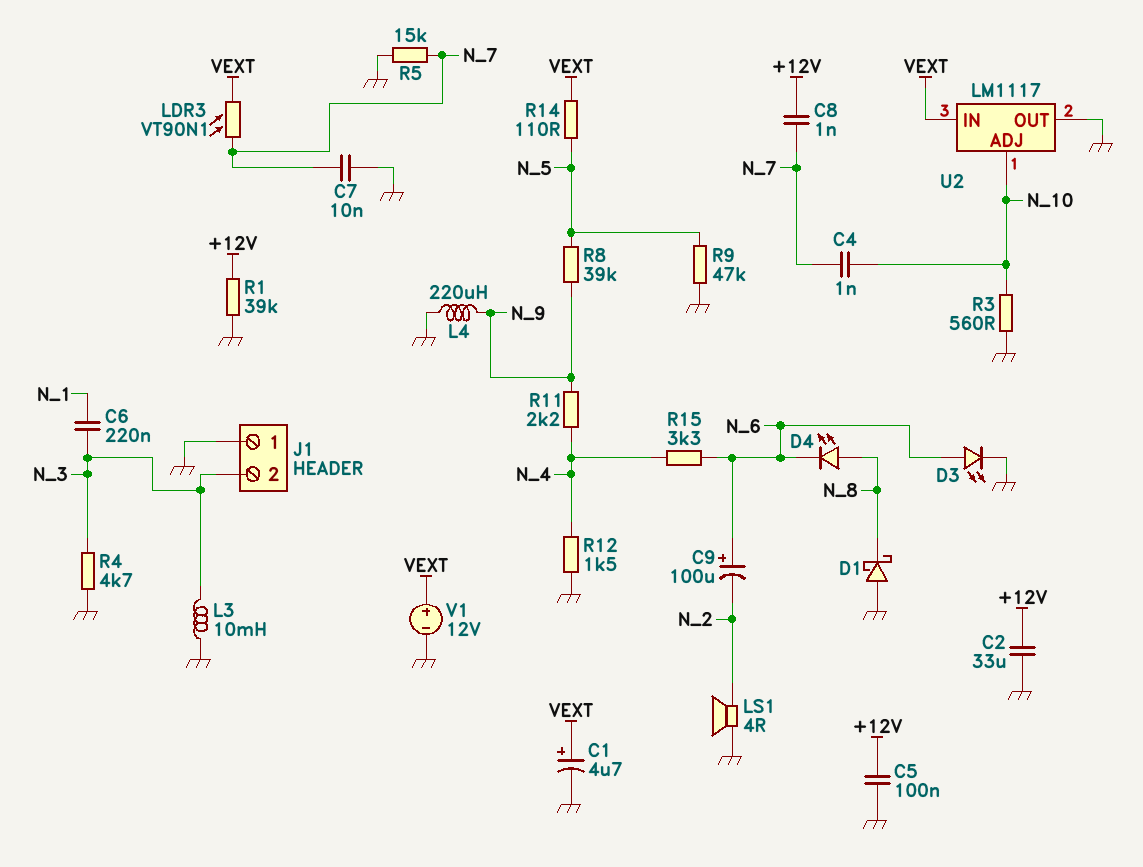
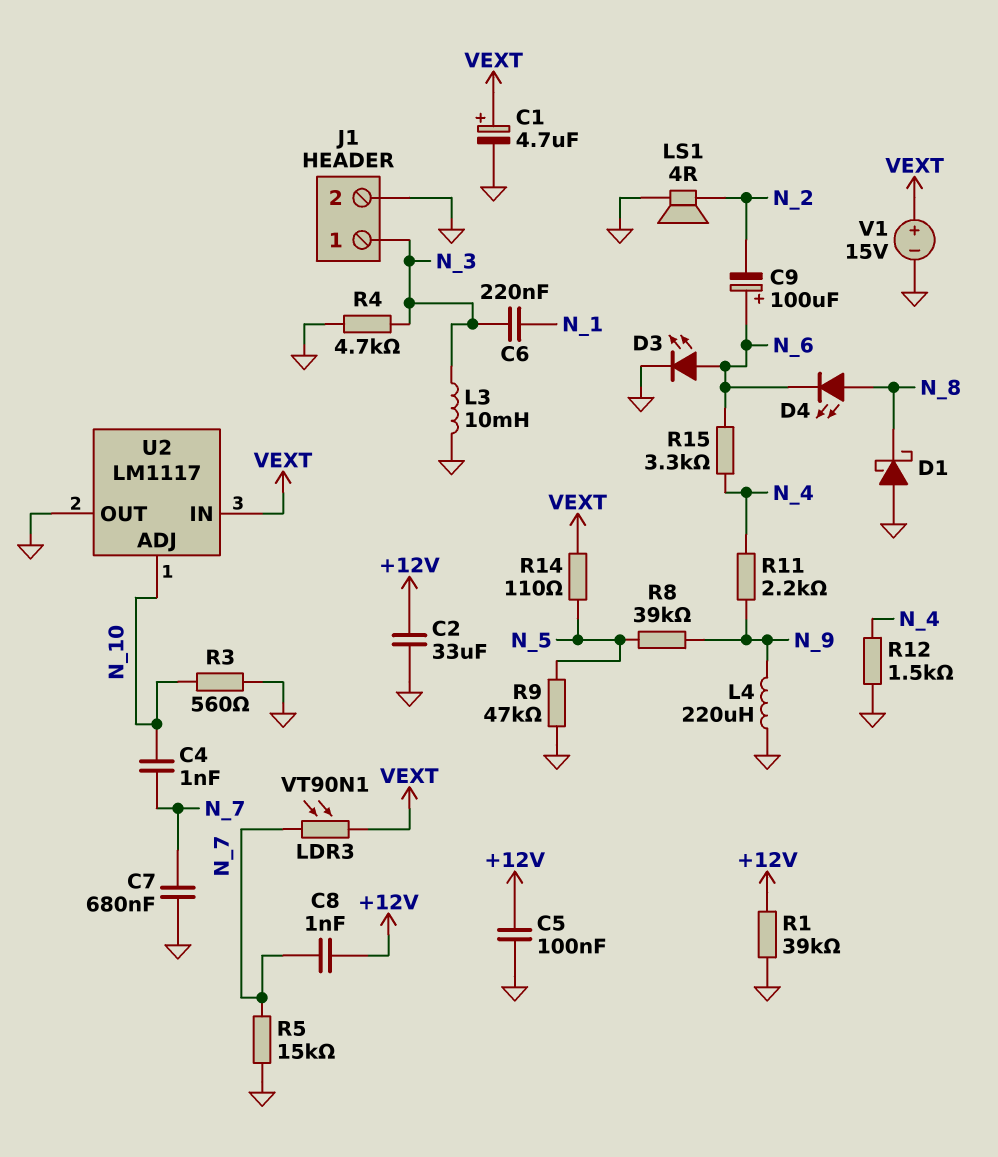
C7: 10nF (GND, N_7) -> 680nF (GND, N_7)
J1 pin 1: GND -> N_3
J1 pin 2: N_3 -> GND
V1: 12V (plus VEXT, minus GND) -> 15V (plus VEXT, minus GND)

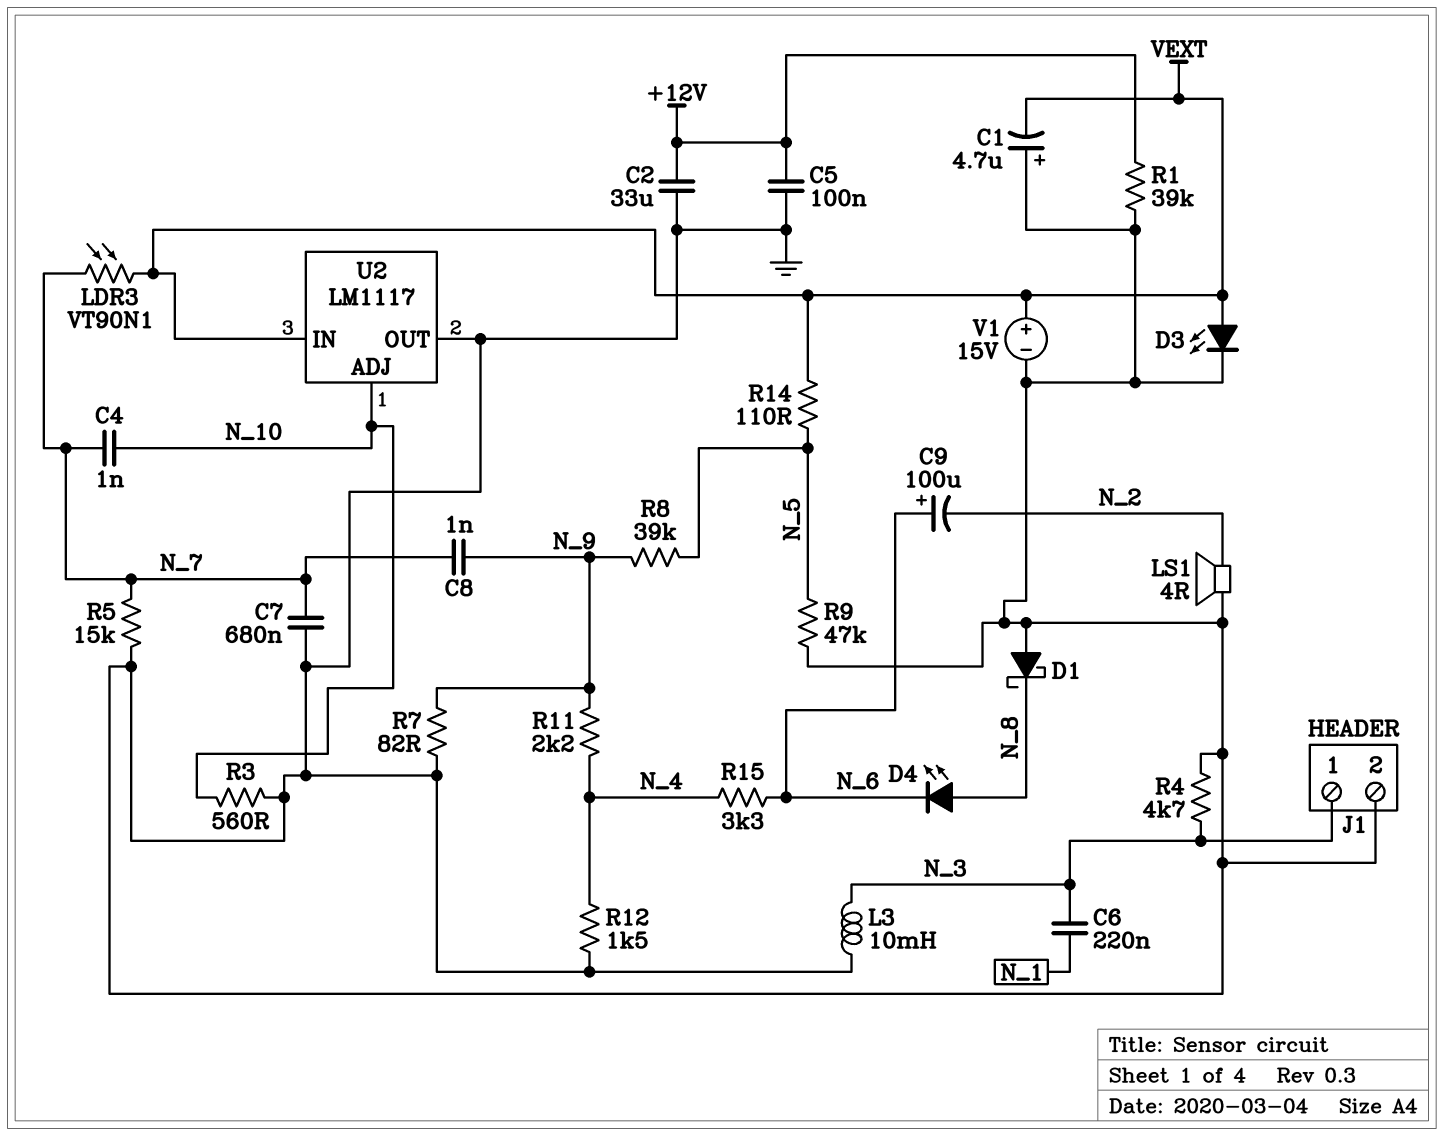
C1: 4.7uF (plus VEXT, minus GND) -> 4.7uF (plus GND, minus VEXT)
C8: 1nF (+12V, N_7) -> 1nF (N_7, N_9)
D3: LED (A N_6, K GND) -> LED (A VEXT, K GND)
L4: 220uH (GND, N_9) -> none
R7: none -> 82 (GND, N_9)

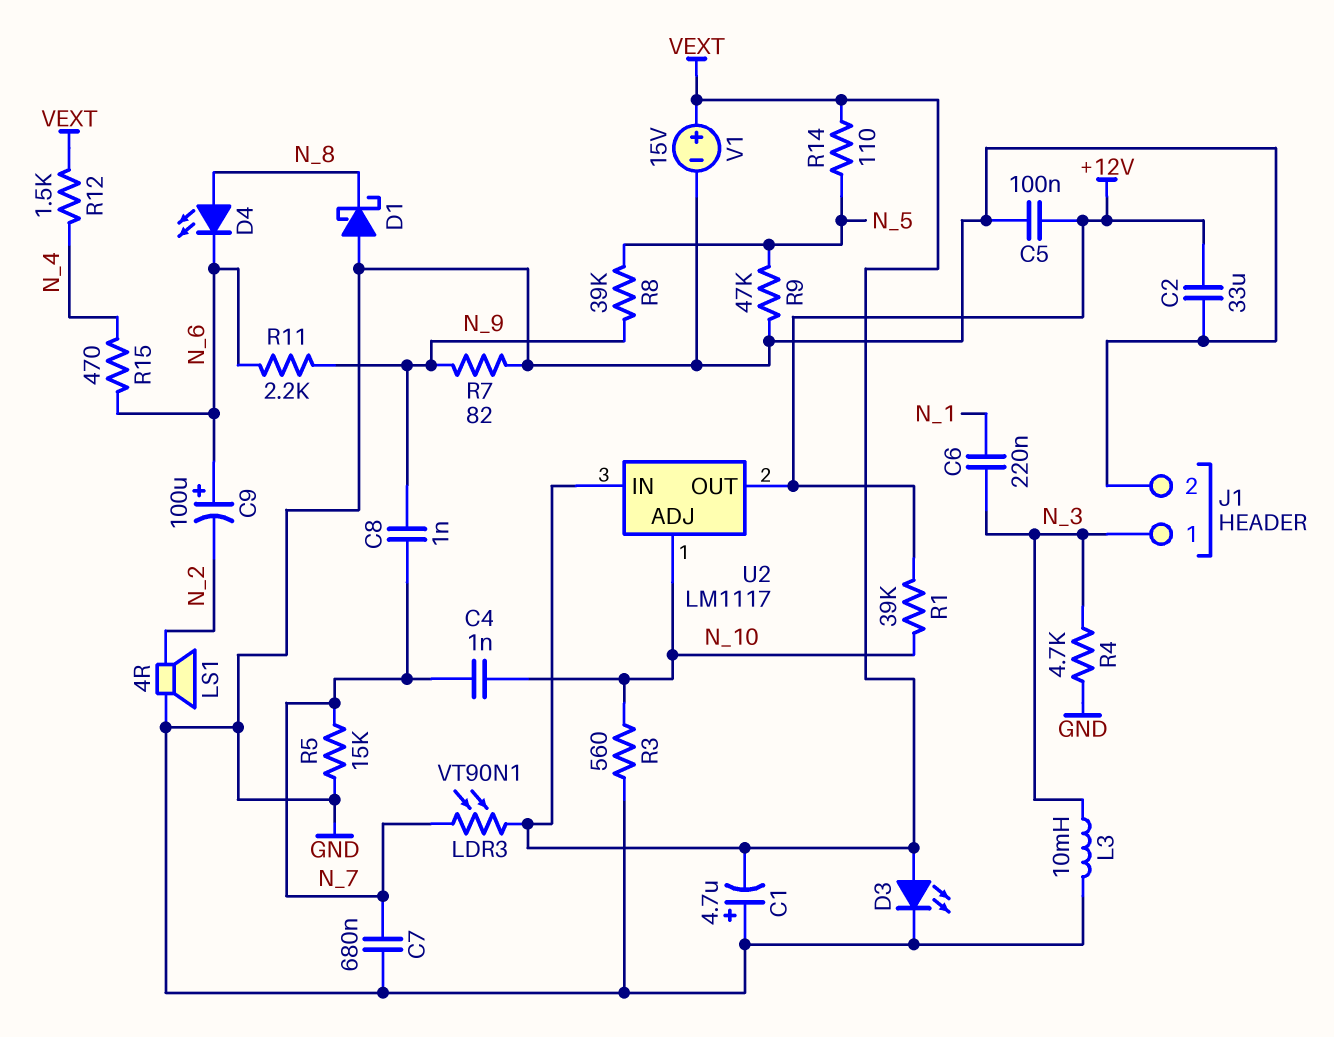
R1: 39k (+12V, GND) -> 39k (+12V, N_10)
R11: 2.2k (N_4, N_9) -> 2.2k (N_6, N_9)
R12: 1.5k (GND, N_4) -> 1.5k (N_4, VEXT)
R15: 3.3k (N_4, N_6) -> 470 (N_4, N_6)
U2 pin OUT: GND -> +12V

